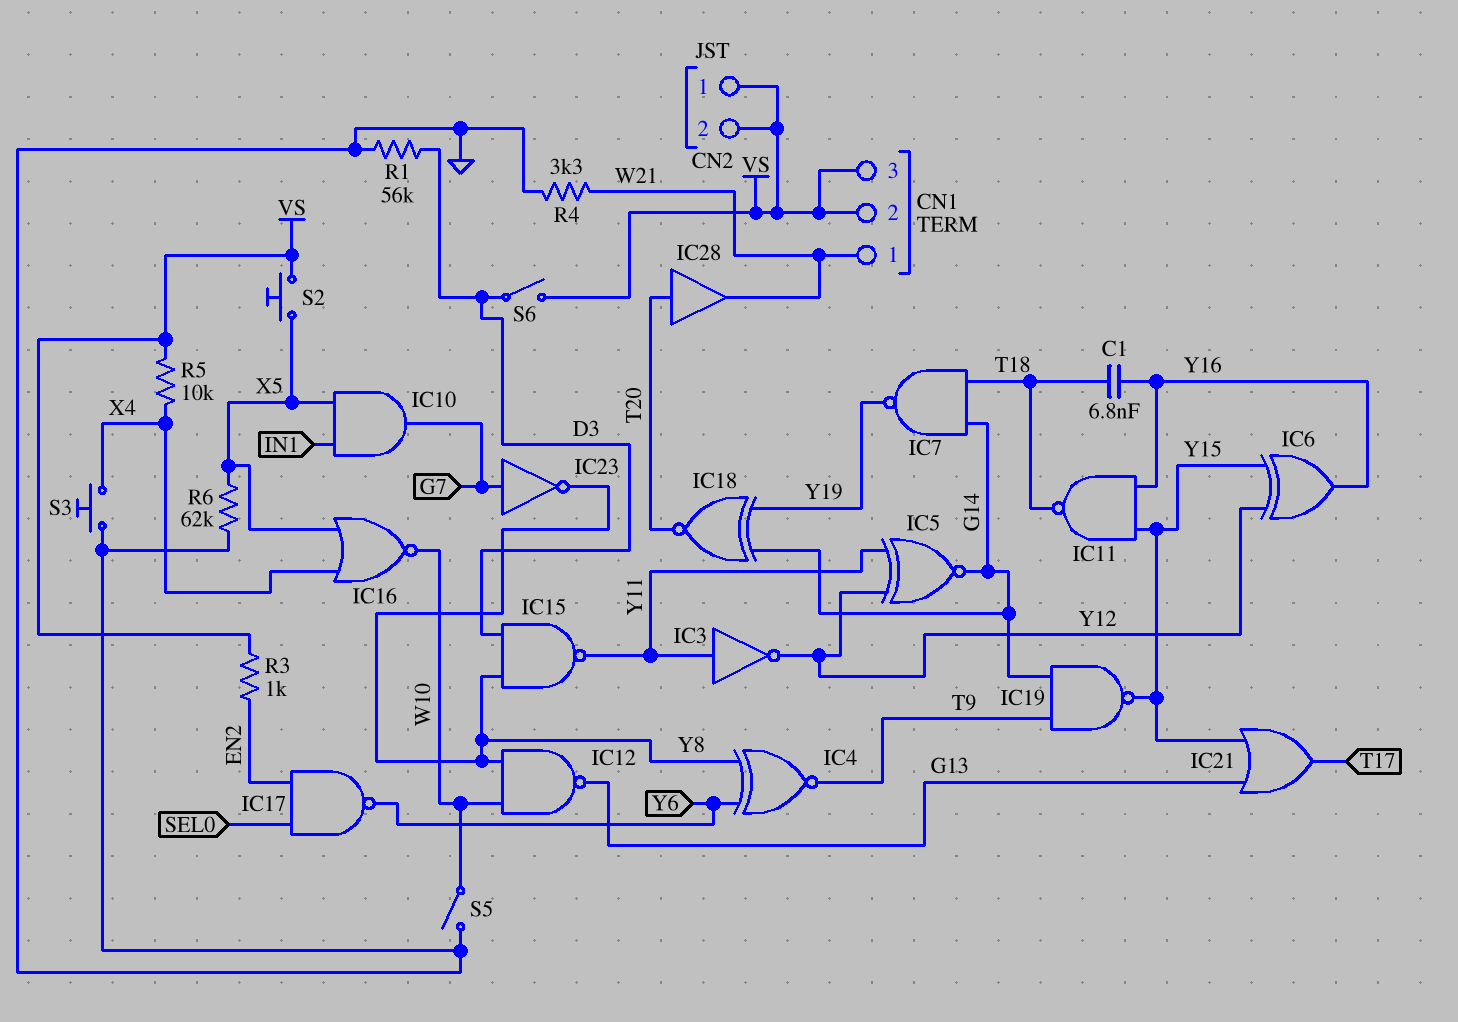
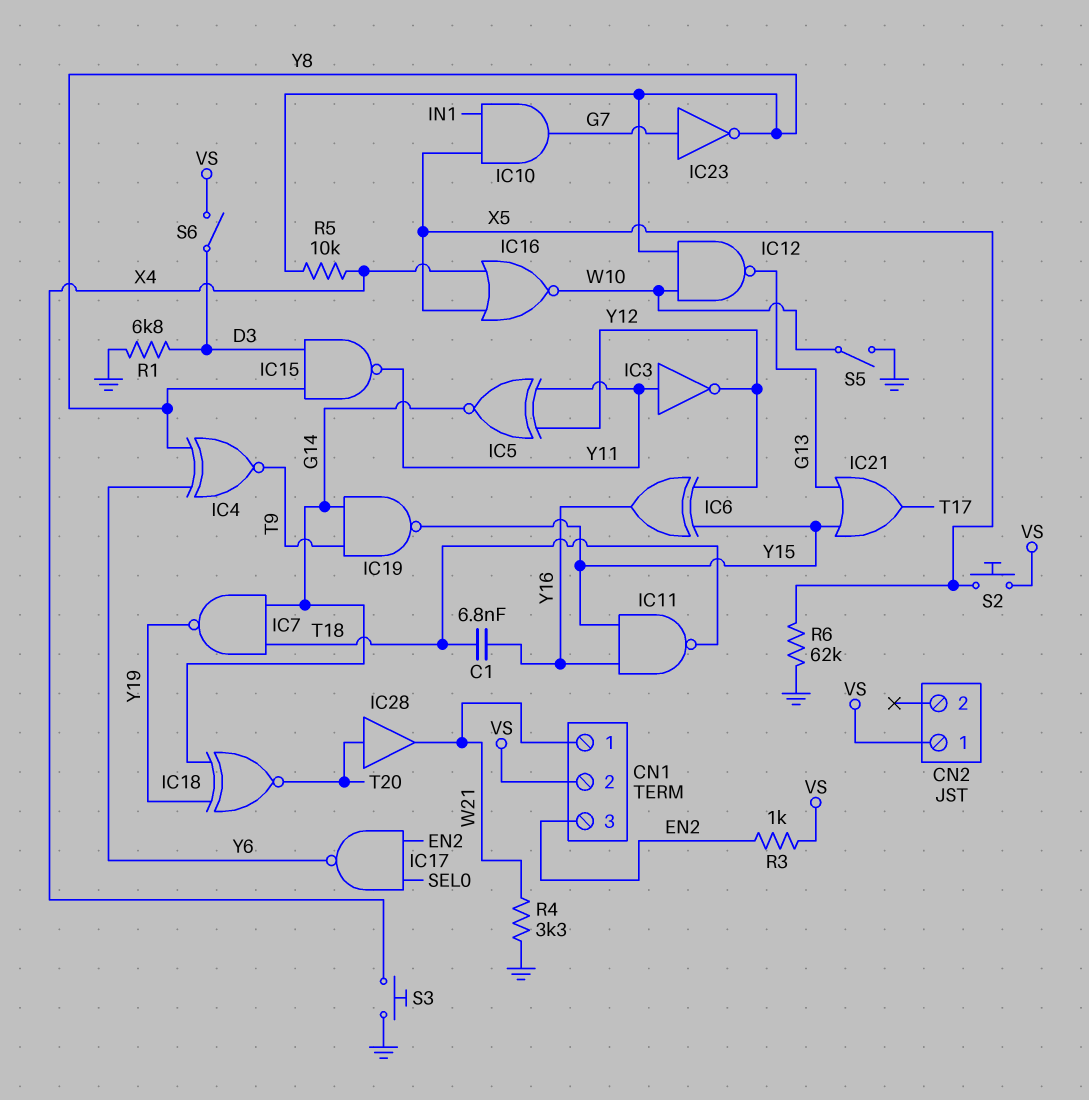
CN1 pin 3: VS -> EN2
CN2 pin 2: VS -> none
R1: 56k (D3, GND) -> 6.8k (D3, GND)
R5: 10k (VS, X4) -> 10k (X4, Y8)

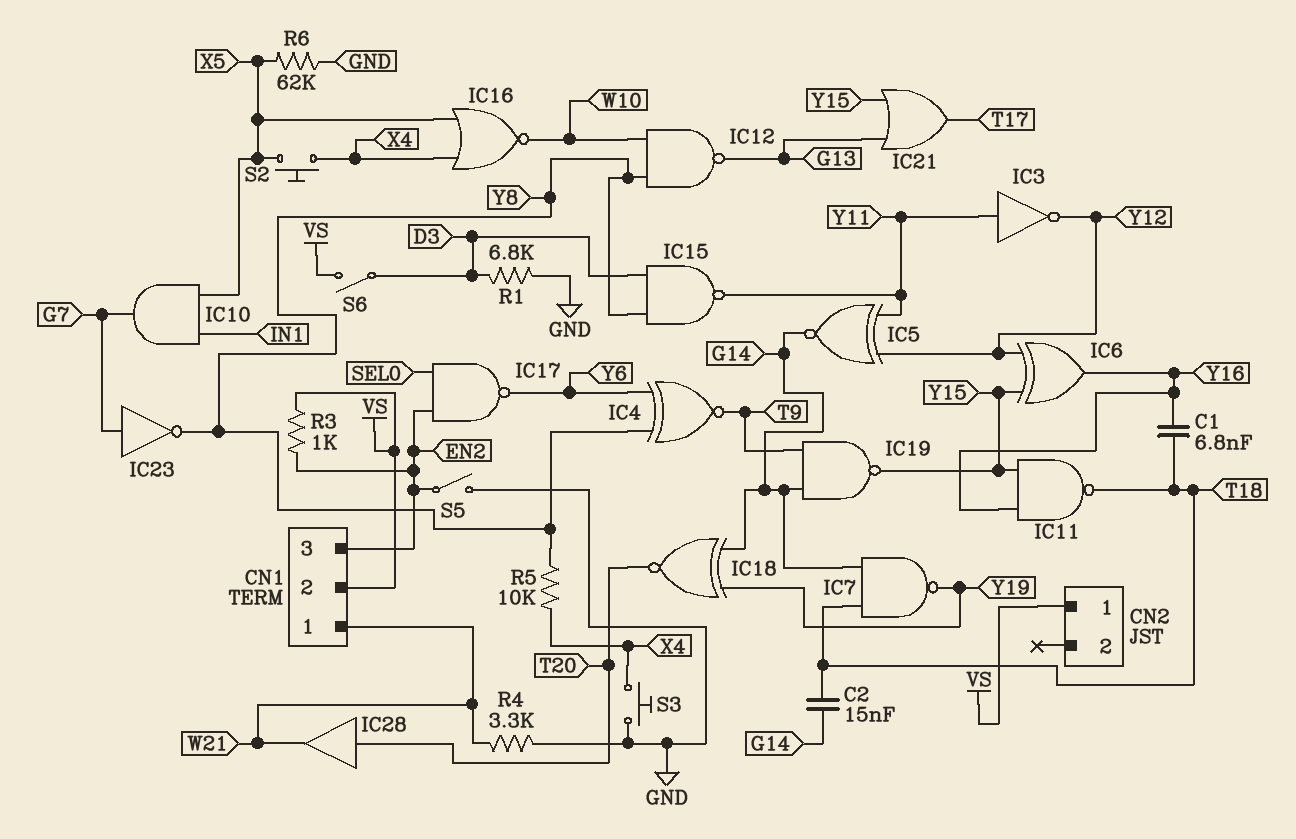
C2: none -> 15nF (G14, T18)
S2: button (VS, X5) -> button (X4, X5)
S5: switch (GND, W10) -> switch (EN2, GND)

